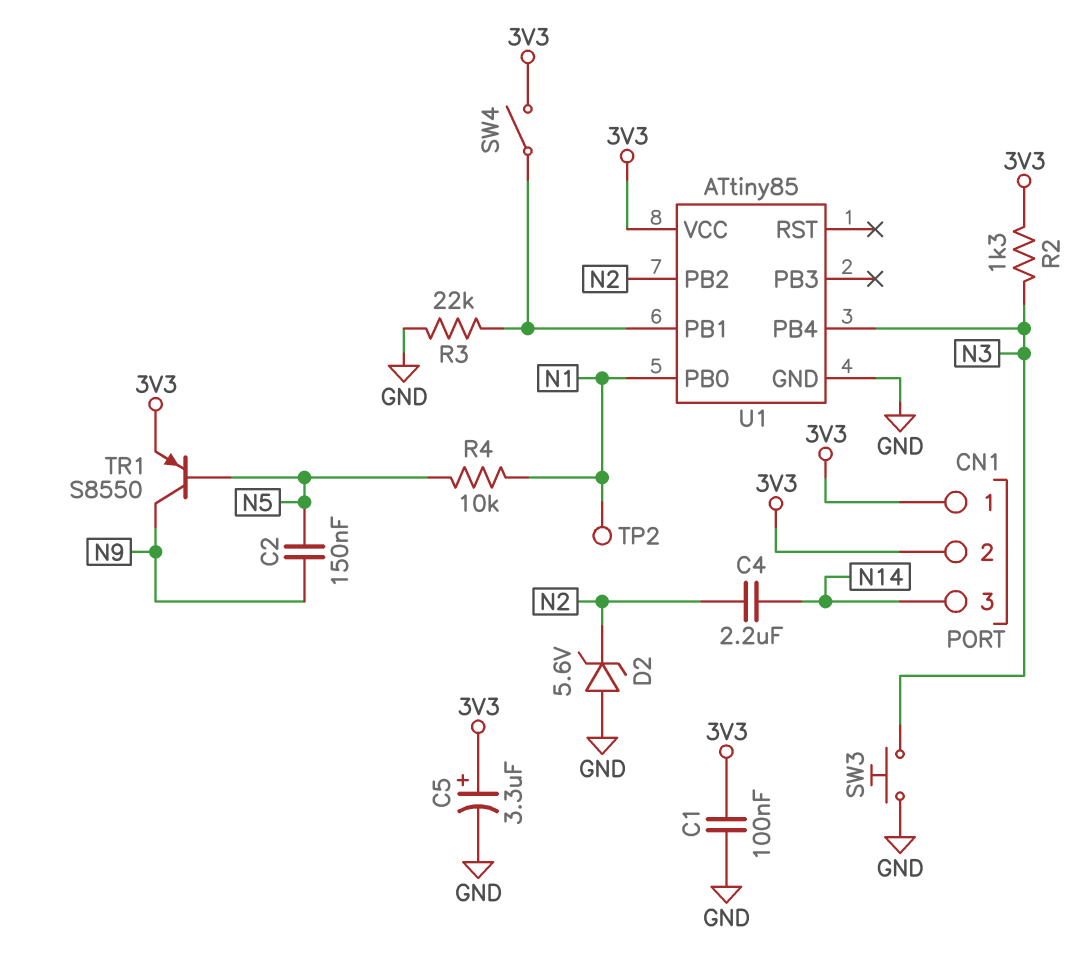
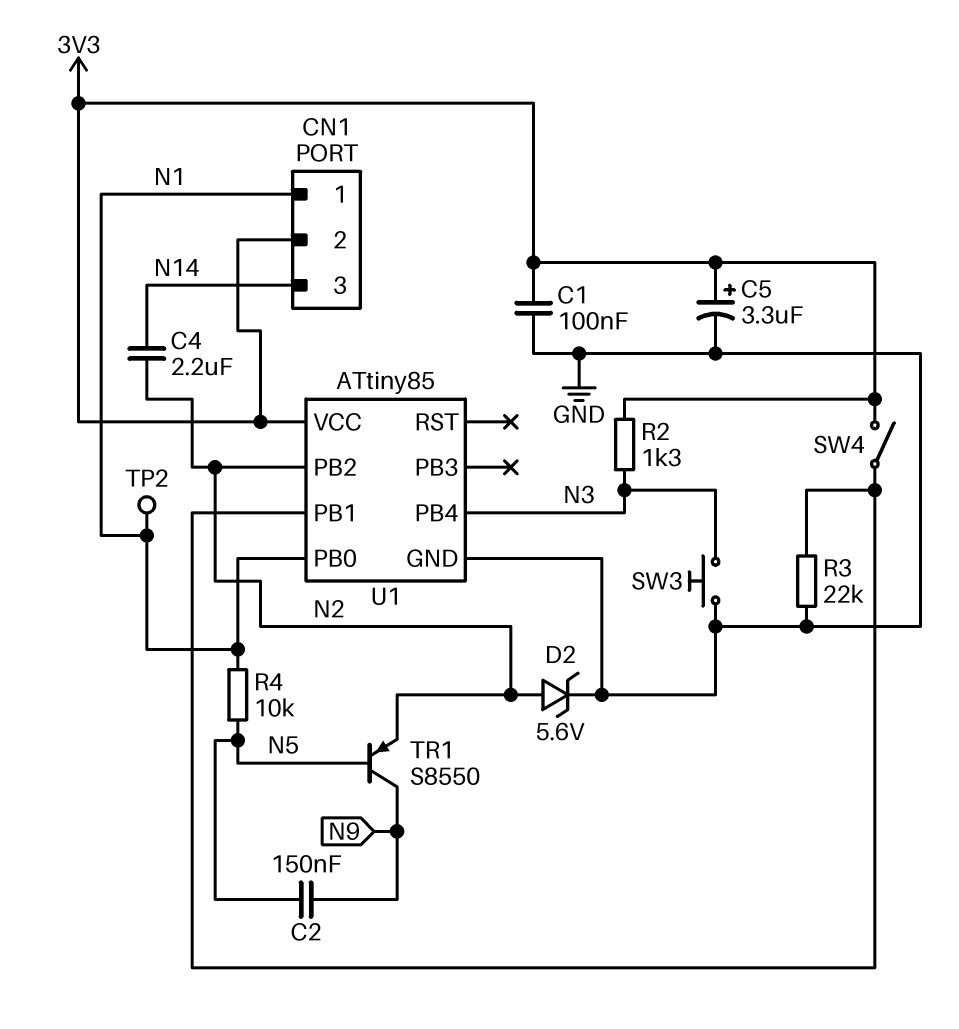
CN1 pin 1: 3V3 -> N1
D2: zener 5.6V (A GND, K N2) -> zener 5.6V (A N2, K GND)
TR1: PNP S8550 (B N5, C N9, E 3V3) -> PNP S8550 (B N5, C N9, E N2)

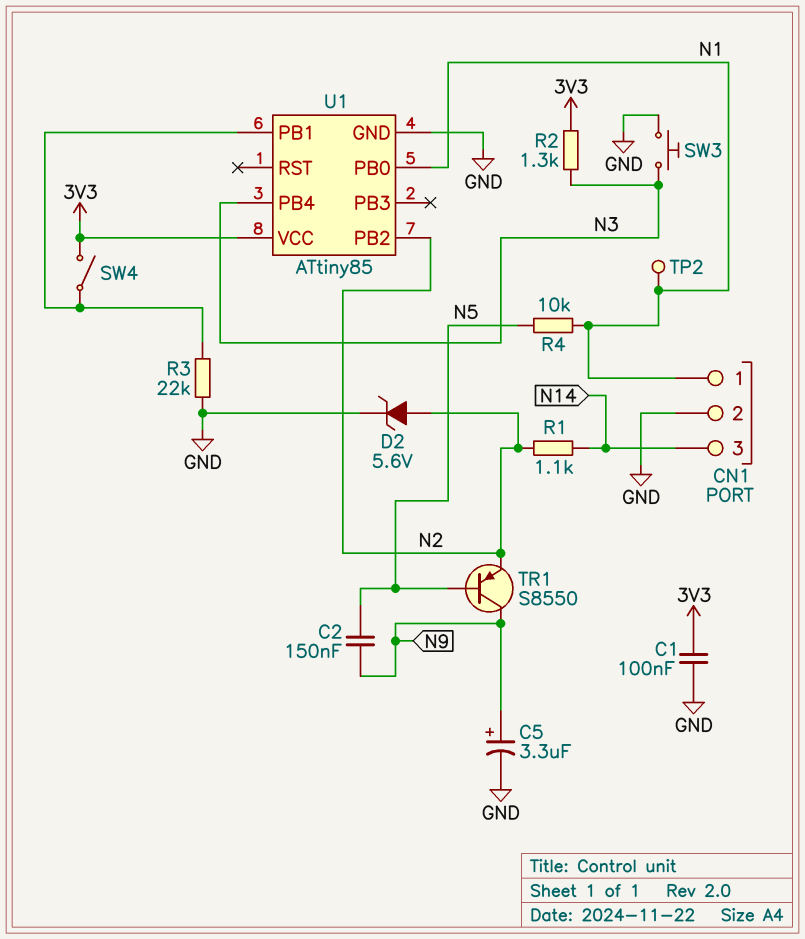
C4: 2.2uF (N2, N14) -> none
C5: 3.3uF (plus 3V3, minus GND) -> 3.3uF (plus N9, minus GND)
CN1 pin 2: 3V3 -> GND
R1: none -> 1.1k (N2, N14)

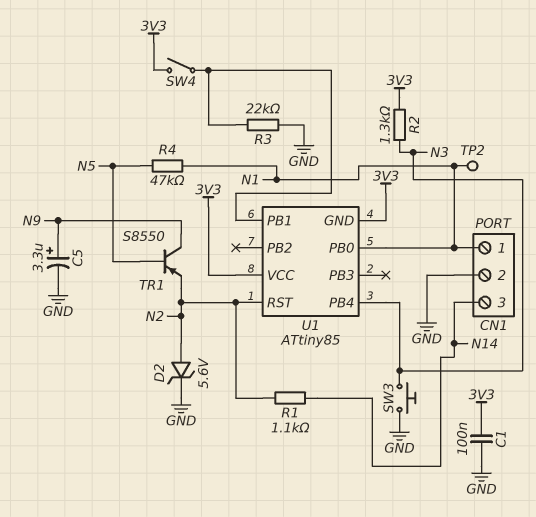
C2: 150nF (N5, N9) -> none
R4: 10k (N1, N5) -> 47k (N1, N5)
U1 pin GND: GND -> 3V3
U1 pin PB2: N2 -> none
U1 pin RST: none -> N2

